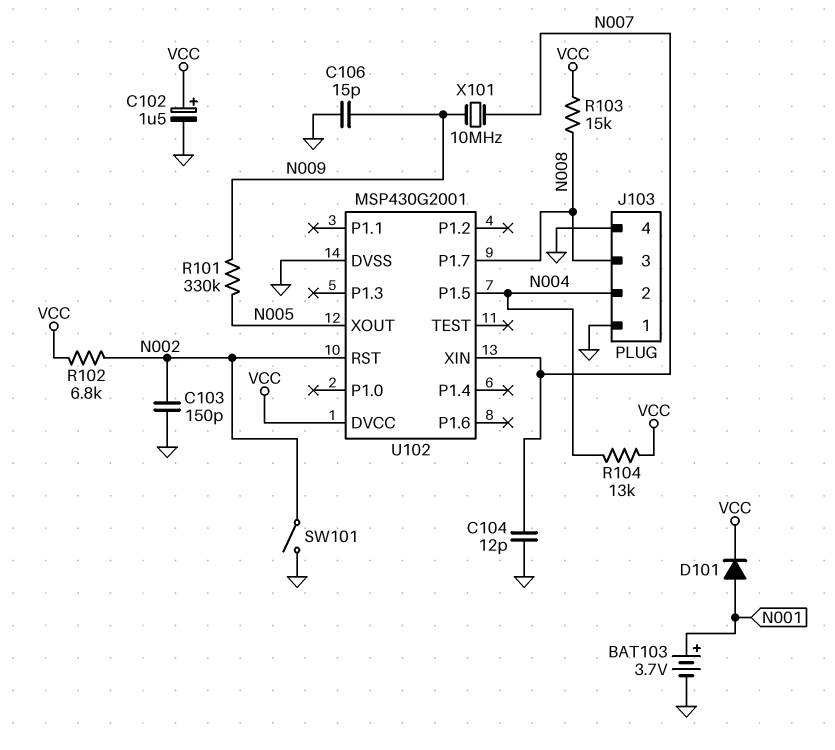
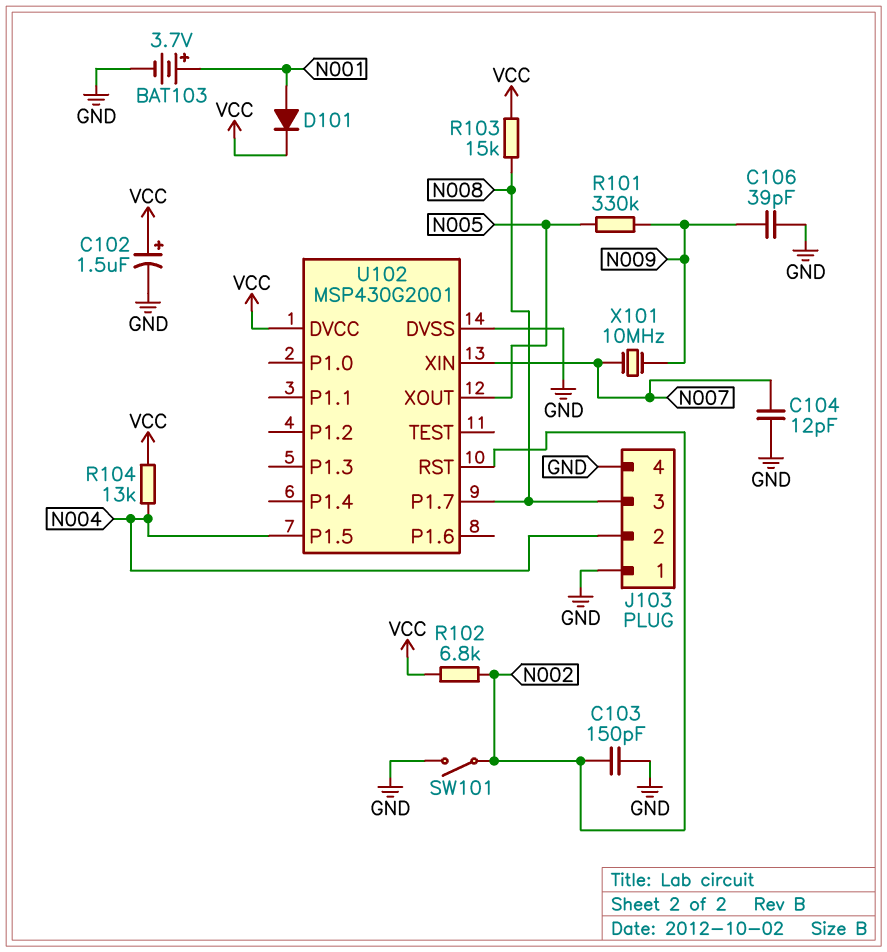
C106: 15pF (GND, N009) -> 39pF (GND, N009)

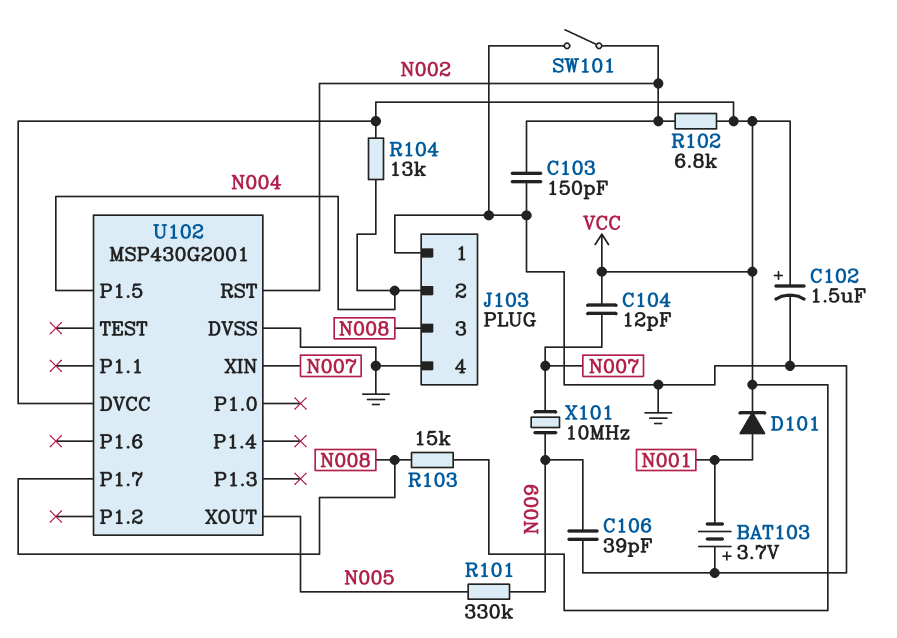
BAT103: 3.7V (plus N001, minus GND) -> 3.7V (plus GND, minus N001)
C104: 12pF (GND, N007) -> 12pF (N007, VCC)

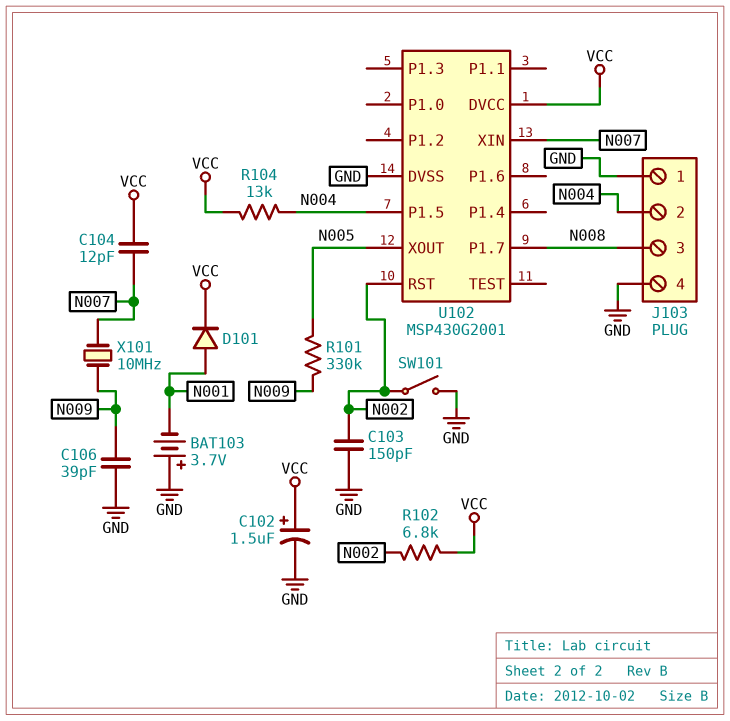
R103: 15k (N008, VCC) -> none

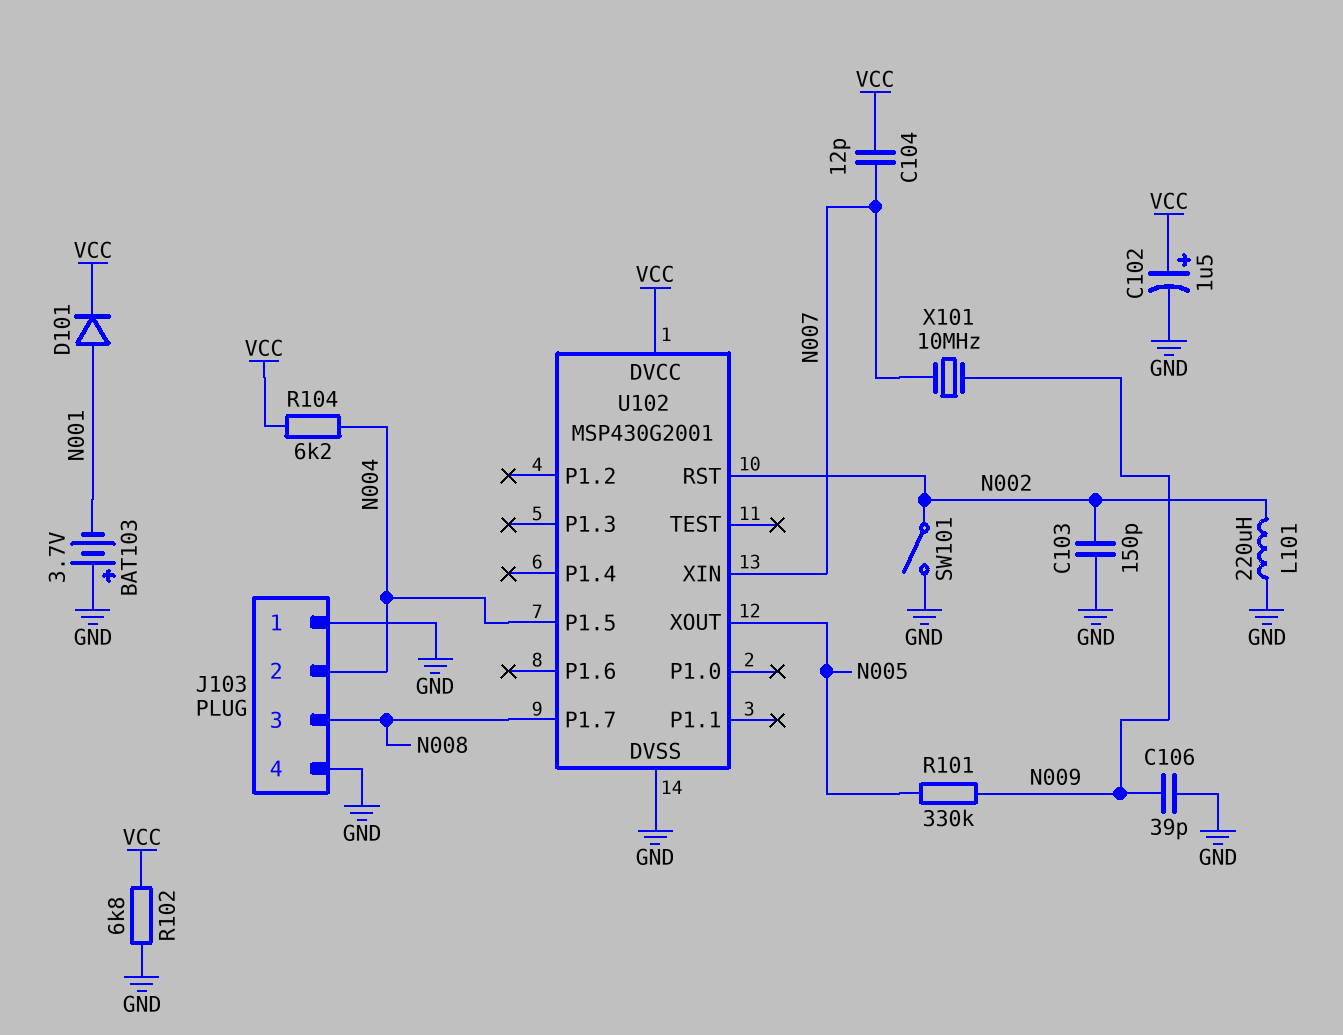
L101: none -> 220uH (GND, N002)
R102: 6.8k (N002, VCC) -> 6.8k (GND, VCC)
R104: 13k (N004, VCC) -> 6.2k (N004, VCC)

